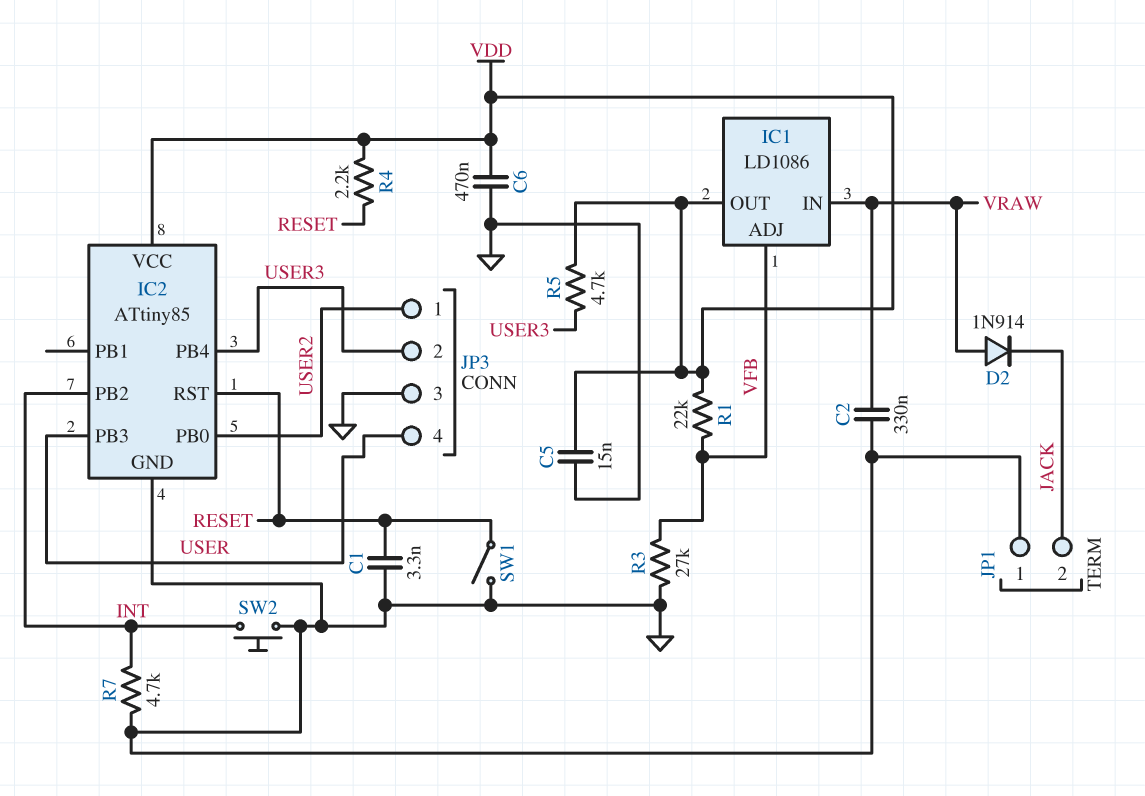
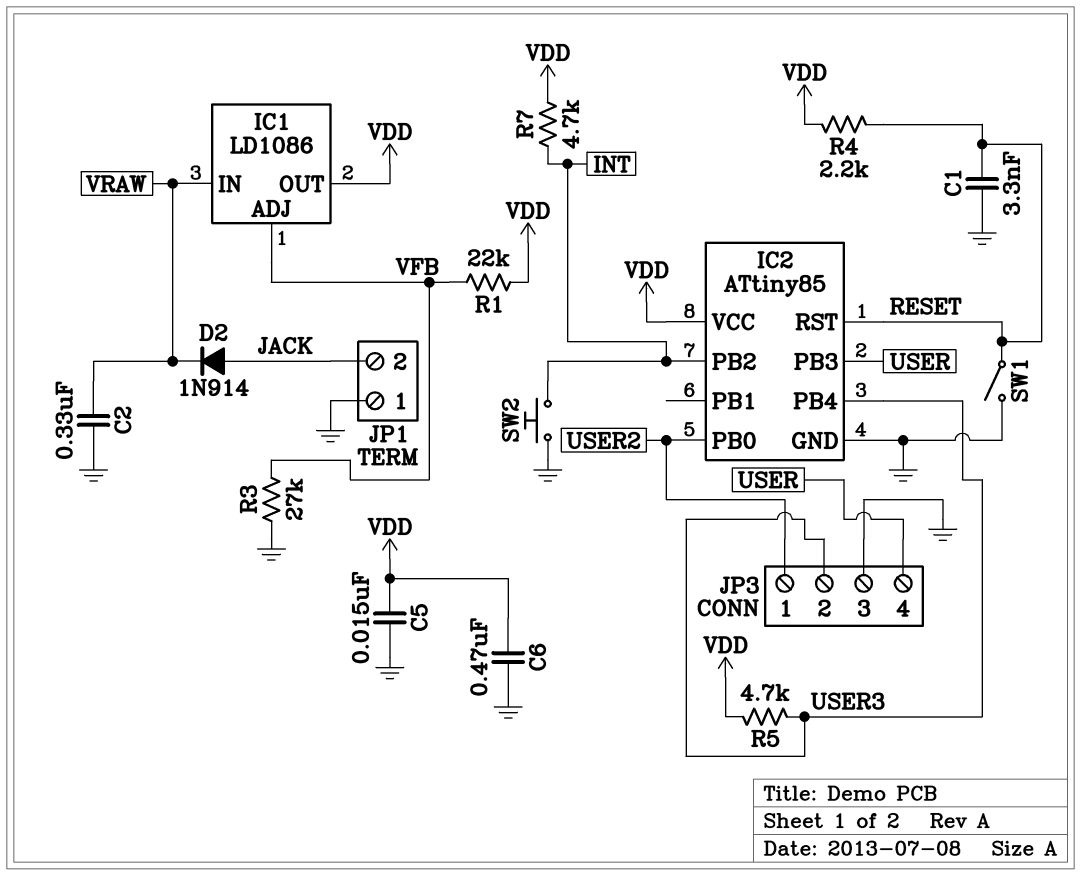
D2: diode 1N914 (A VRAW, K JACK) -> diode 1N914 (A JACK, K VRAW)
R7: 4.7k (GND, INT) -> 4.7k (INT, VDD)

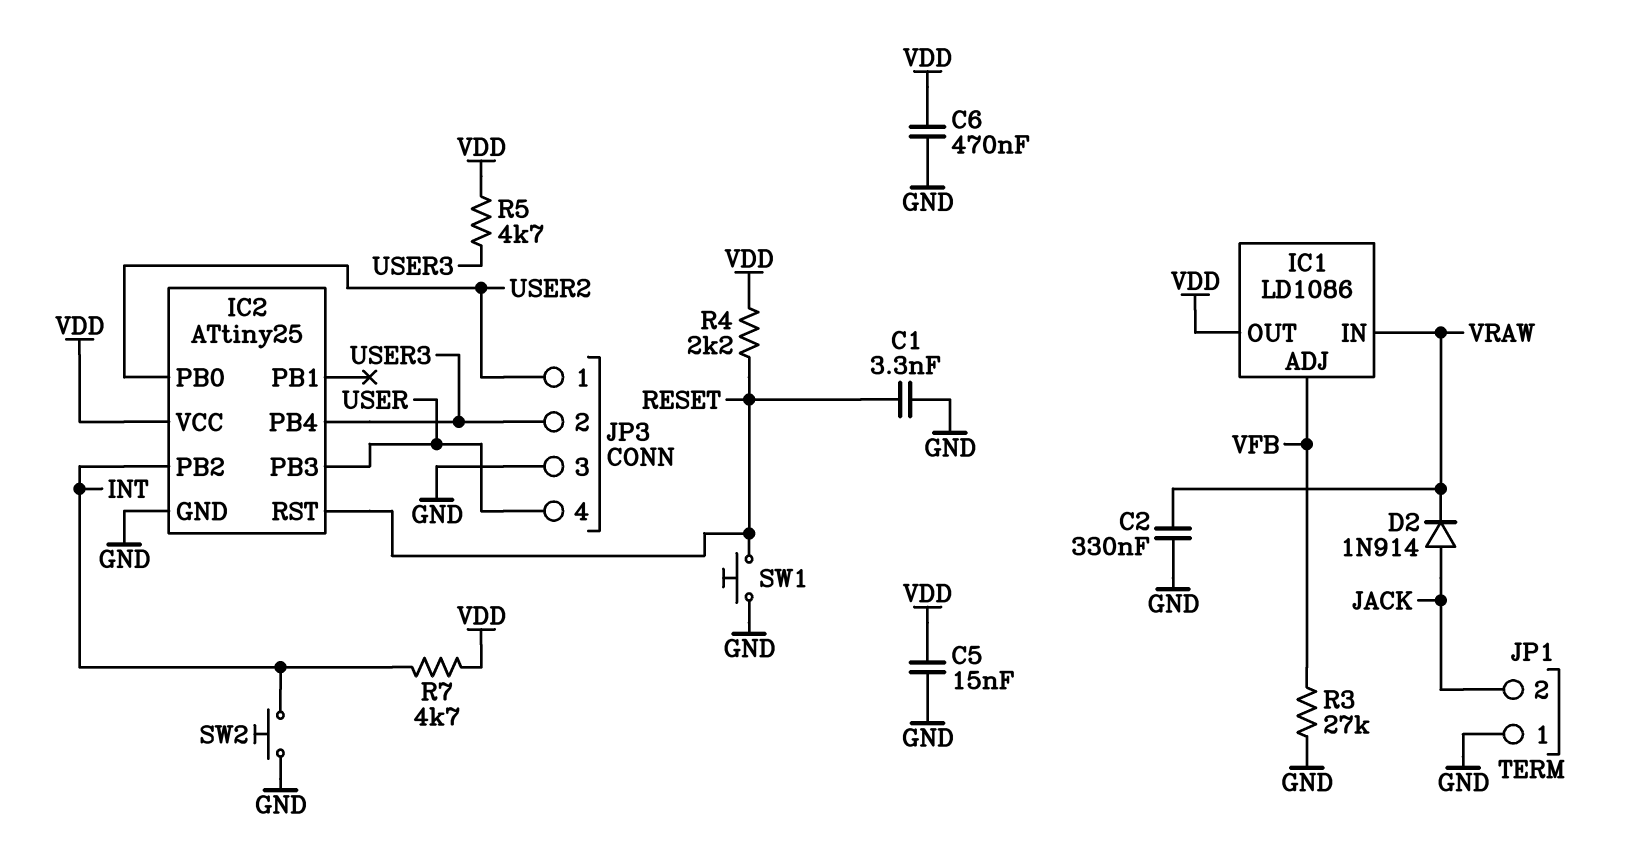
IC2: ATtiny85 -> ATtiny25
R1: 22k (VDD, VFB) -> none
SW1: switch (GND, RESET) -> button (GND, RESET)

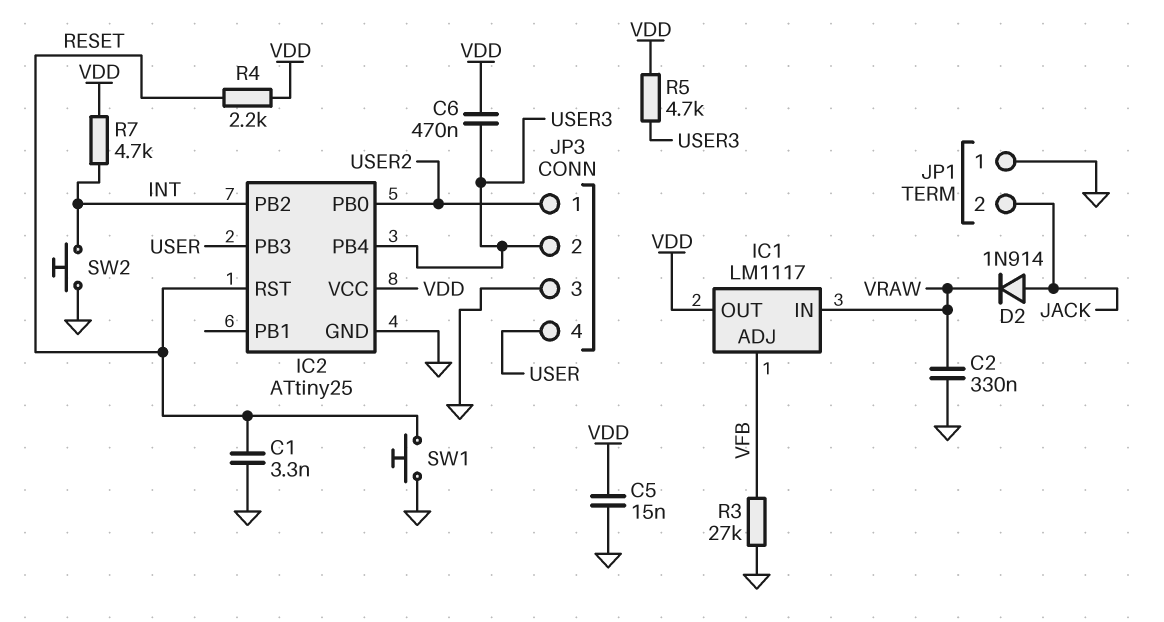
C6: 470nF (GND, VDD) -> 470nF (USER3, VDD)
IC1: LD1086 -> LM1117

